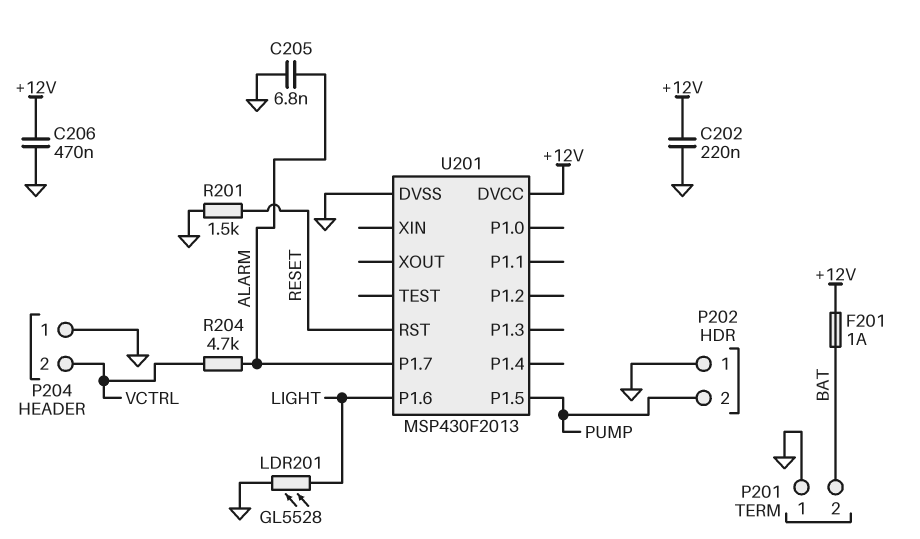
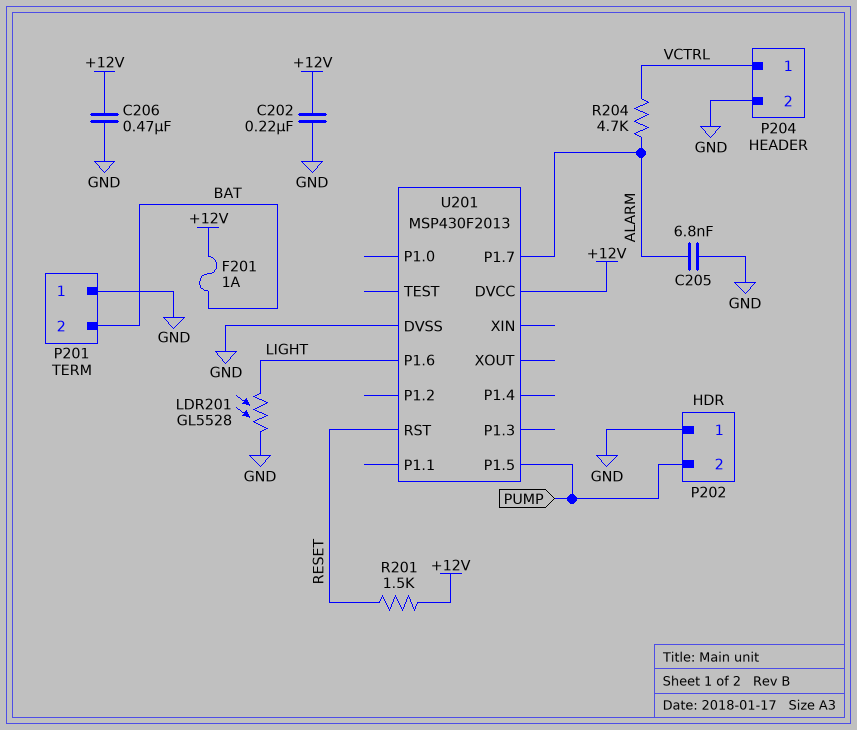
P204 pin 1: GND -> VCTRL
P204 pin 2: VCTRL -> GND
R201: 1.5k (GND, RESET) -> 1.5k (+12V, RESET)

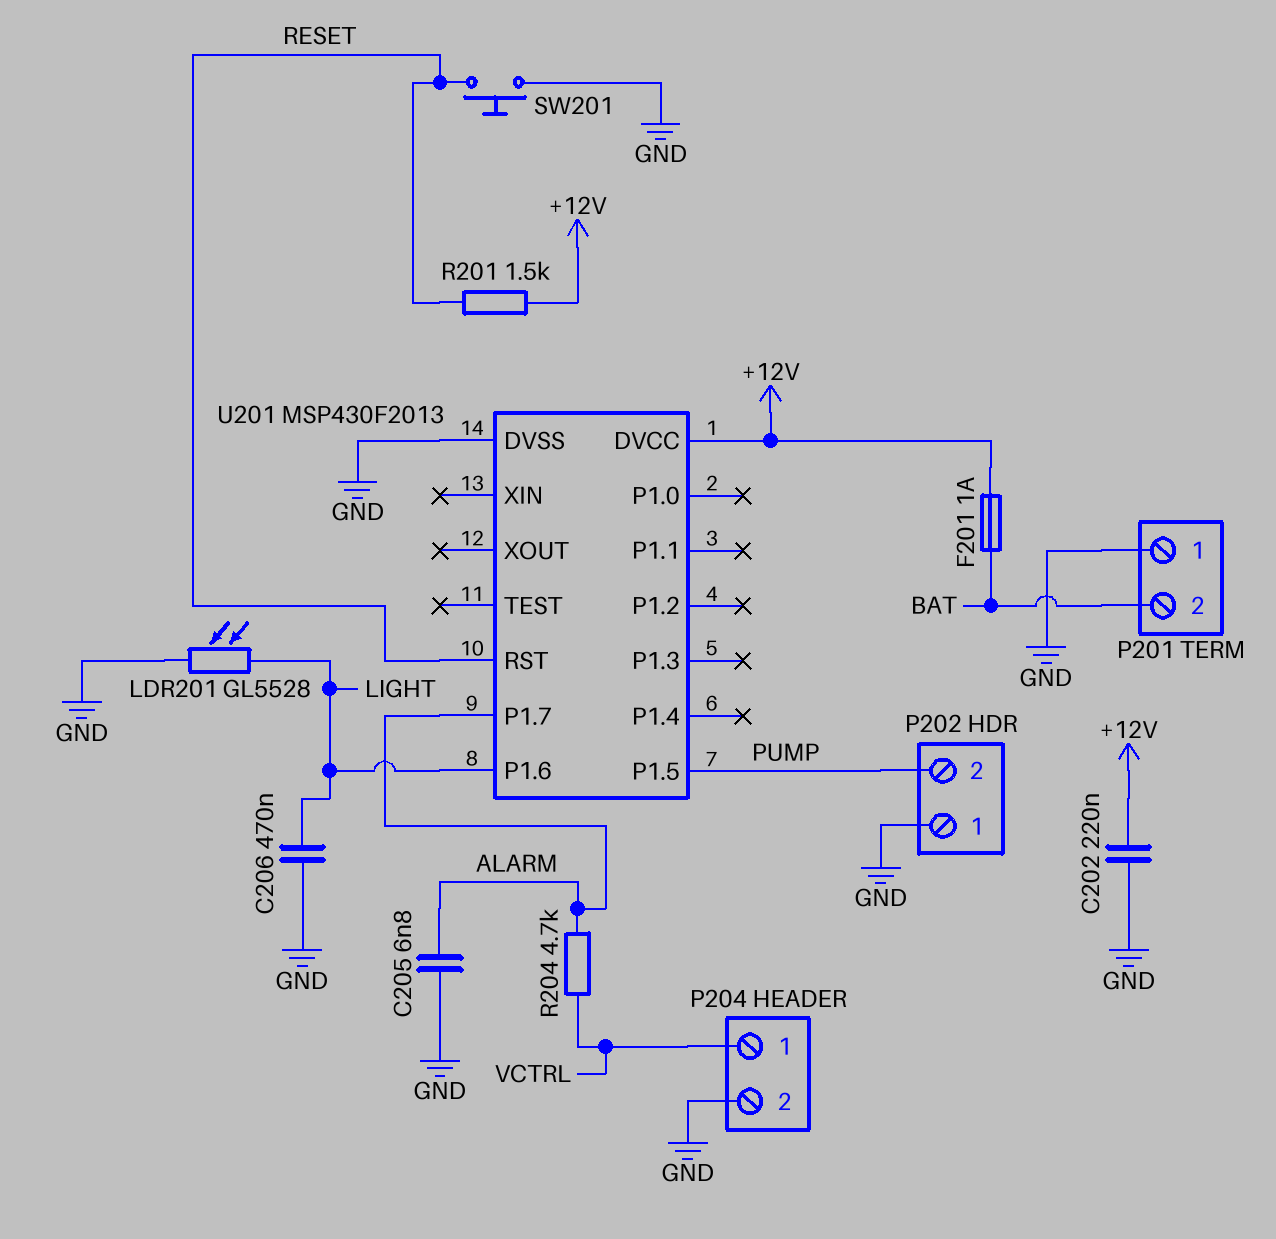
C206: 470nF (+12V, GND) -> 470nF (GND, LIGHT)
SW201: none -> button (GND, RESET)

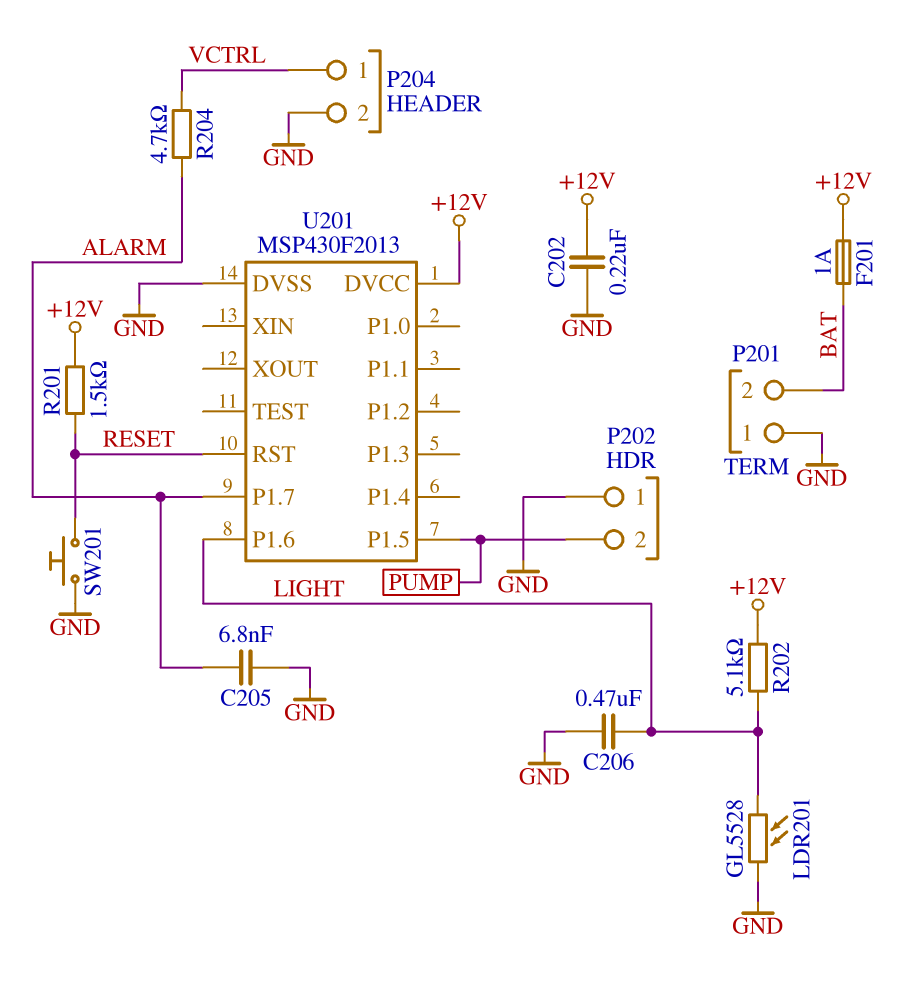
R202: none -> 5.1k (+12V, LIGHT)

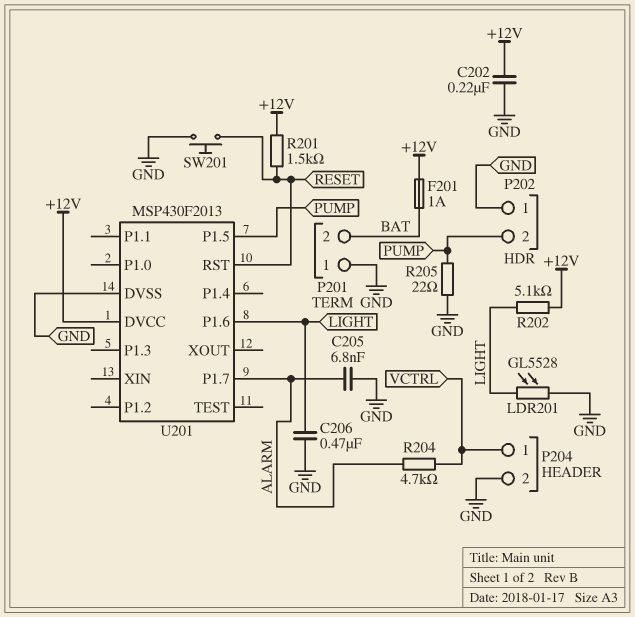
R205: none -> 22 (GND, PUMP)

